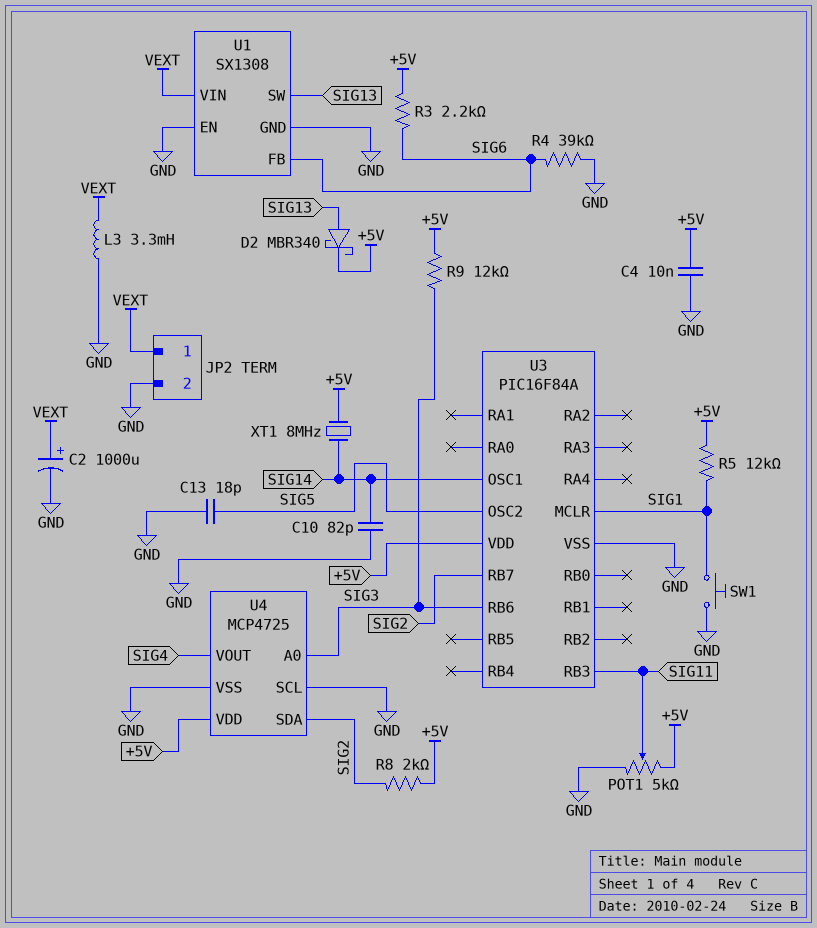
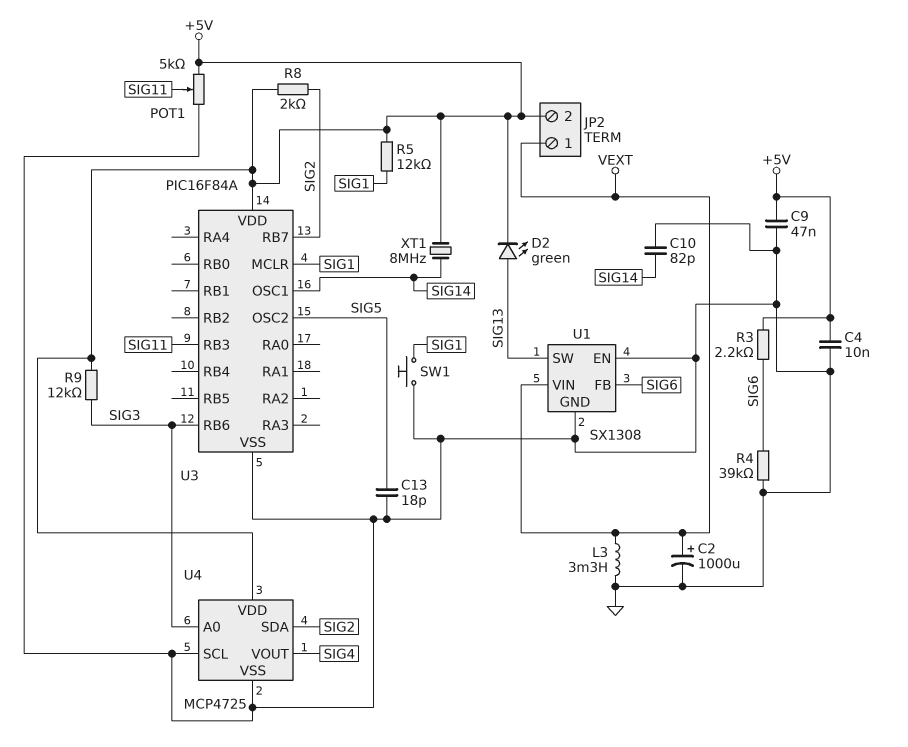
C9: none -> 47nF (+5V, GND)
D2: schottky MBR340 (A SIG13, K +5V) -> LED green (A SIG13, K +5V)
JP2 pin 2: GND -> +5V

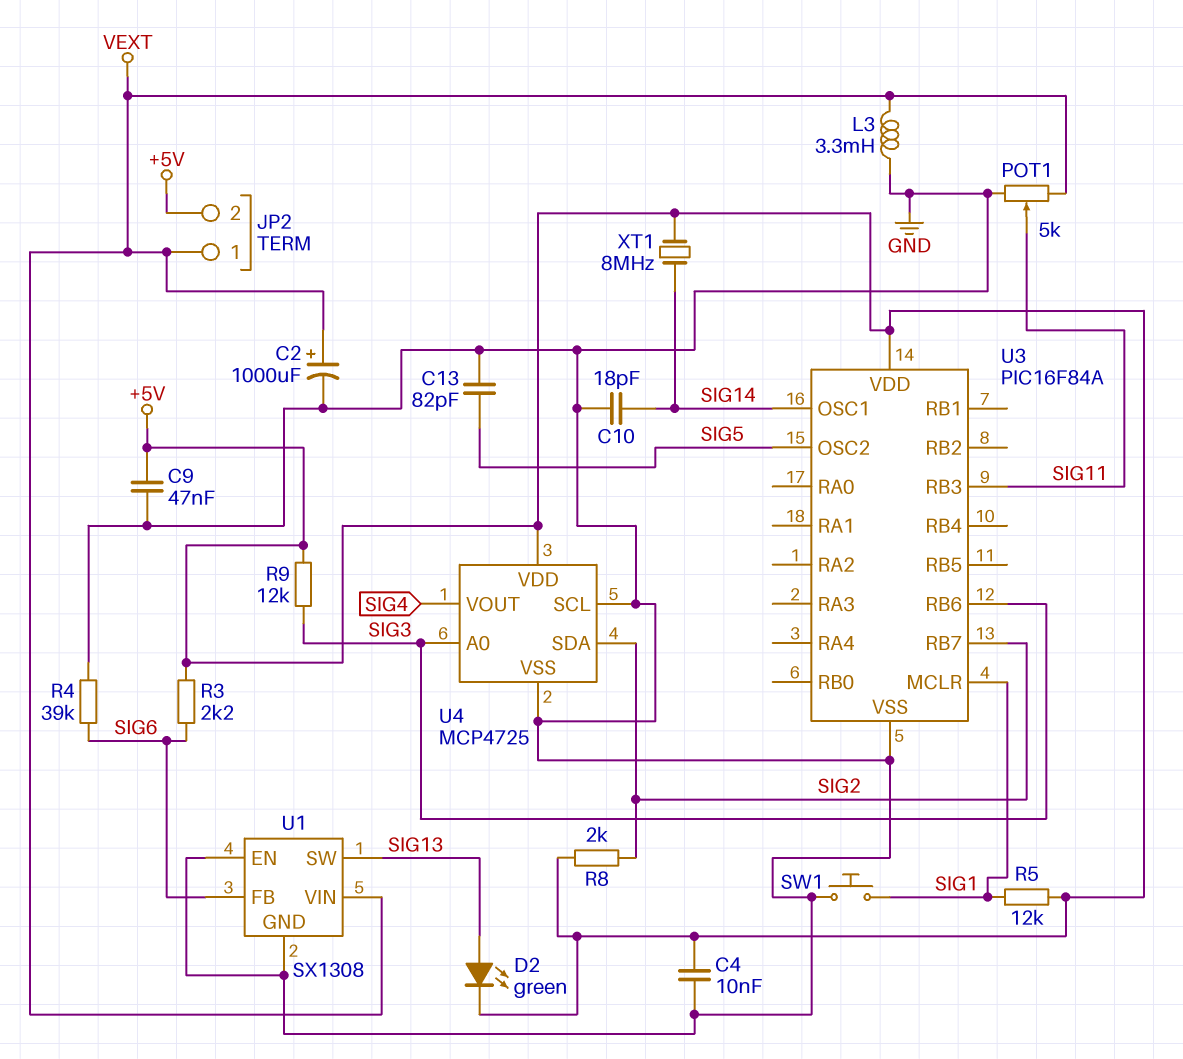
C10: 82pF (GND, SIG14) -> 18pF (GND, SIG14)
C13: 18pF (GND, SIG5) -> 82pF (GND, SIG5)
POT1: 5k (+5V, GND, wiper SIG11) -> 5k (GND, VEXT, wiper SIG11)

